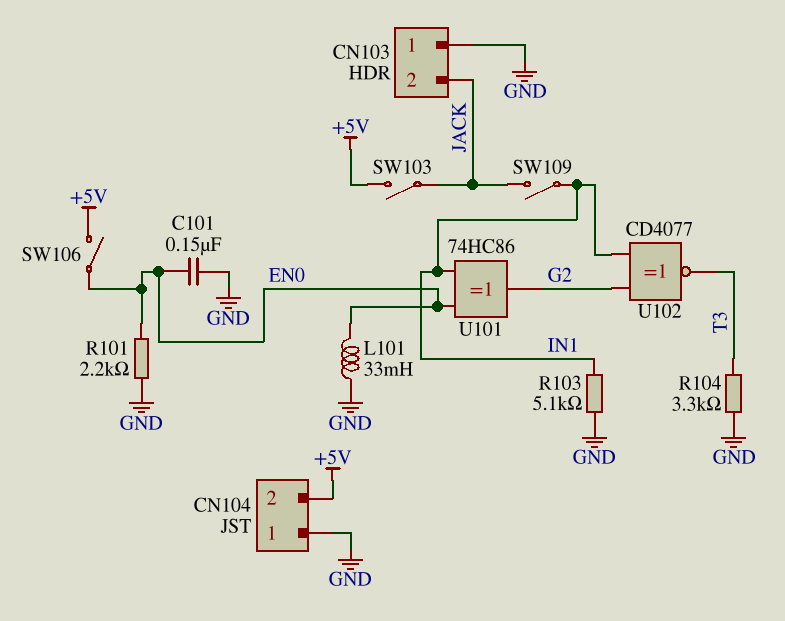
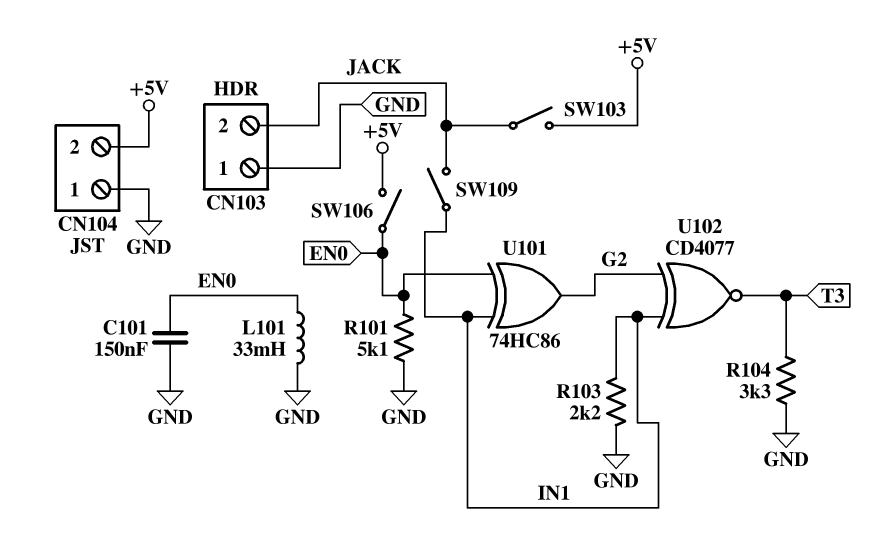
R101: 2.2k (EN0, GND) -> 5.1k (EN0, GND)
R103: 5.1k (GND, IN1) -> 2.2k (GND, IN1)

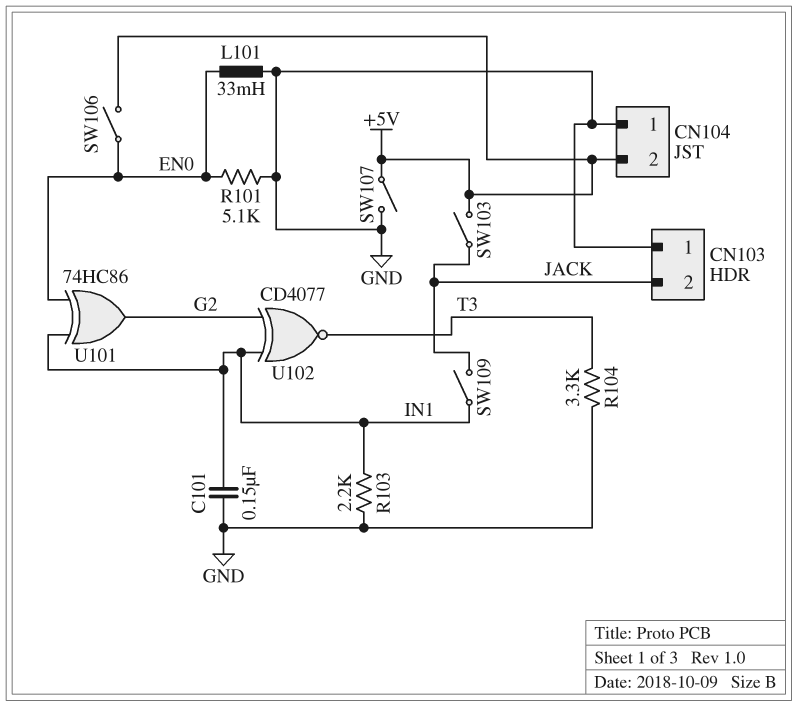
C101: 150nF (EN0, GND) -> 150nF (GND, IN1)
SW107: none -> switch (+5V, GND)

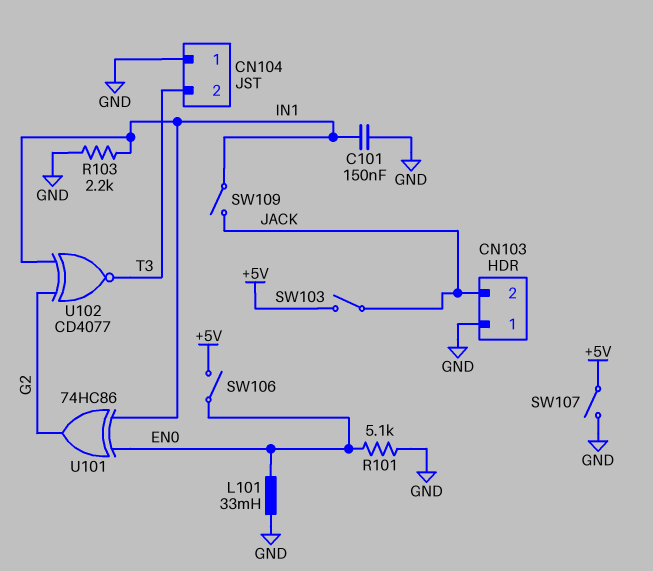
CN104 pin 2: +5V -> T3
R104: 3.3k (GND, T3) -> none

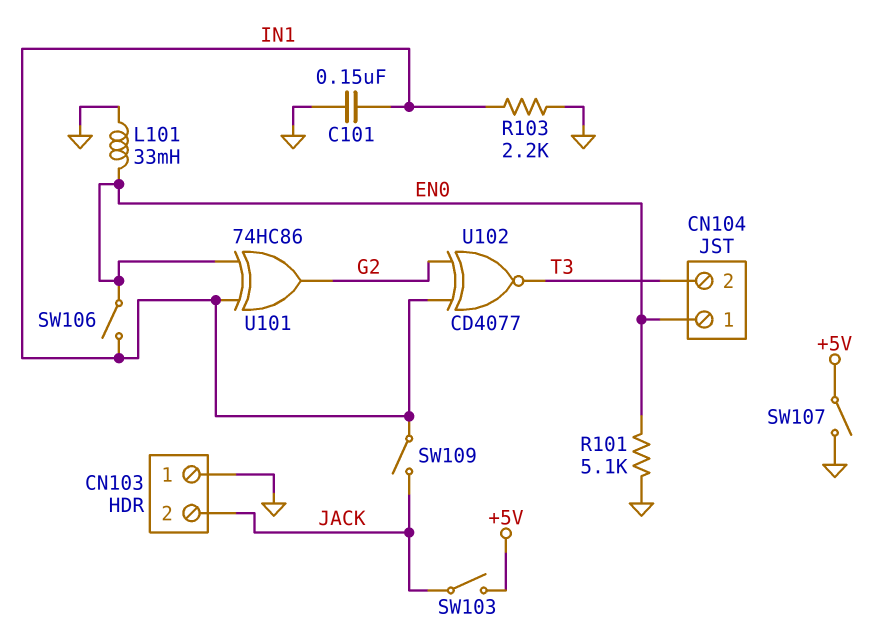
CN104 pin 1: GND -> EN0
SW106: switch (+5V, EN0) -> switch (EN0, IN1)

